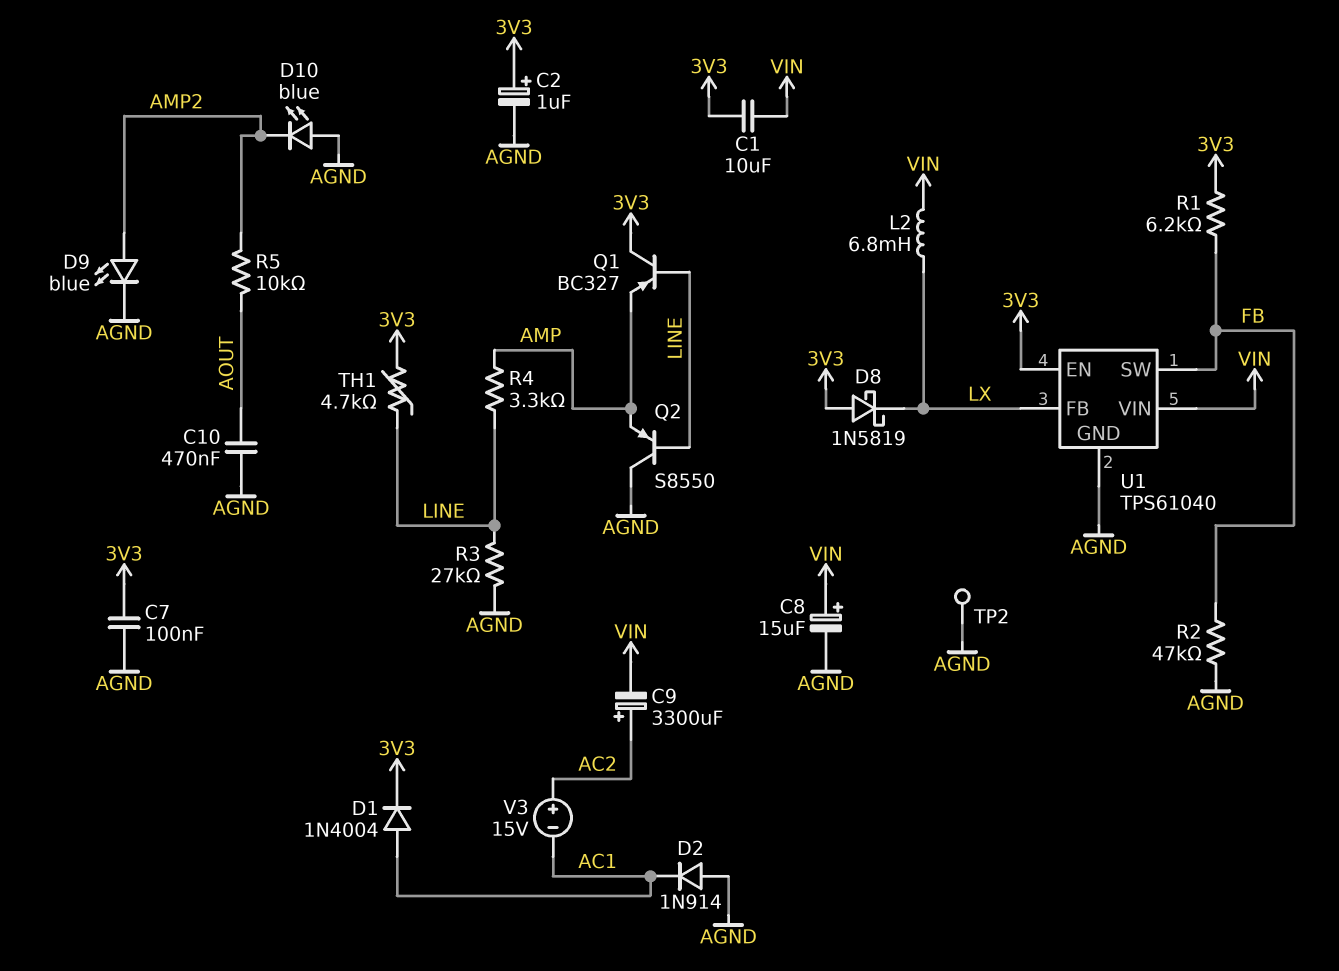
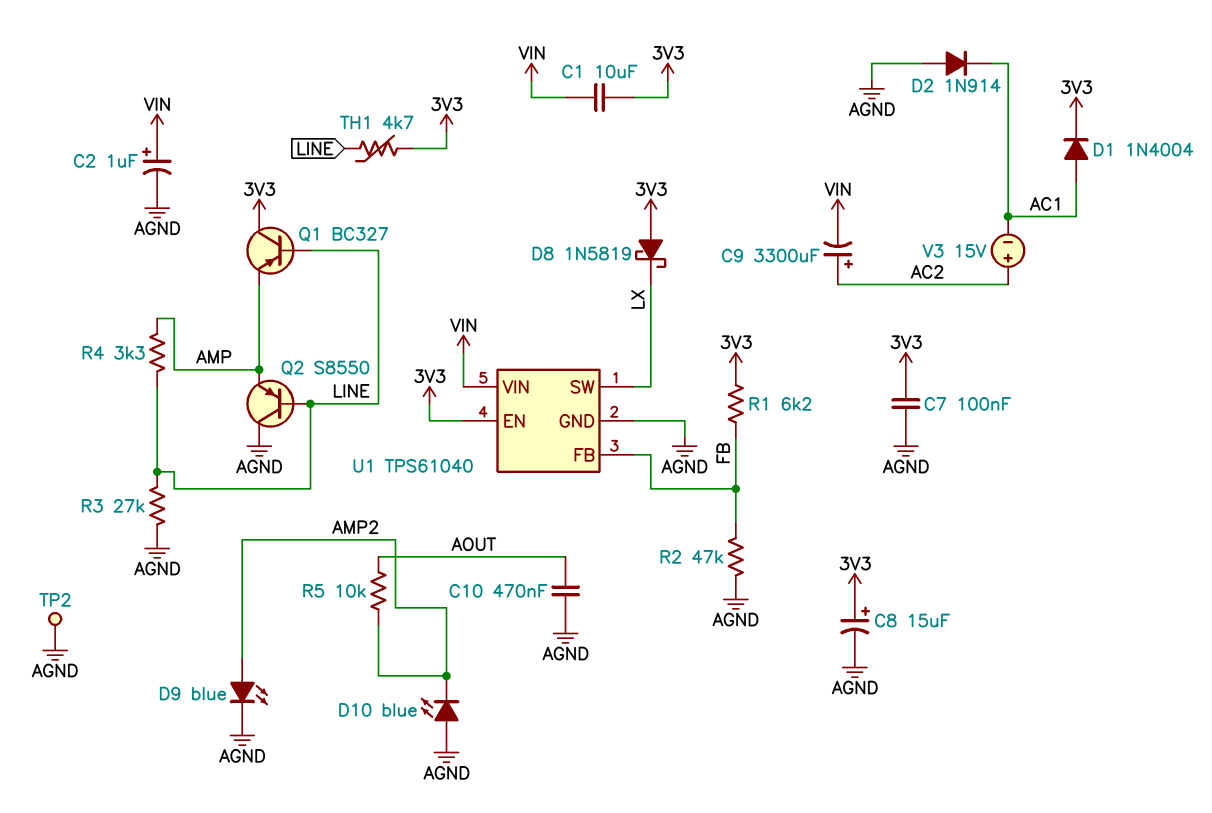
C2: 1uF (plus 3V3, minus AGND) -> 1uF (plus VIN, minus AGND)
C8: 15uF (plus VIN, minus AGND) -> 15uF (plus 3V3, minus AGND)
L2: 6.8mH (LX, VIN) -> none
U1 pin FB: LX -> FB
U1 pin SW: FB -> LX

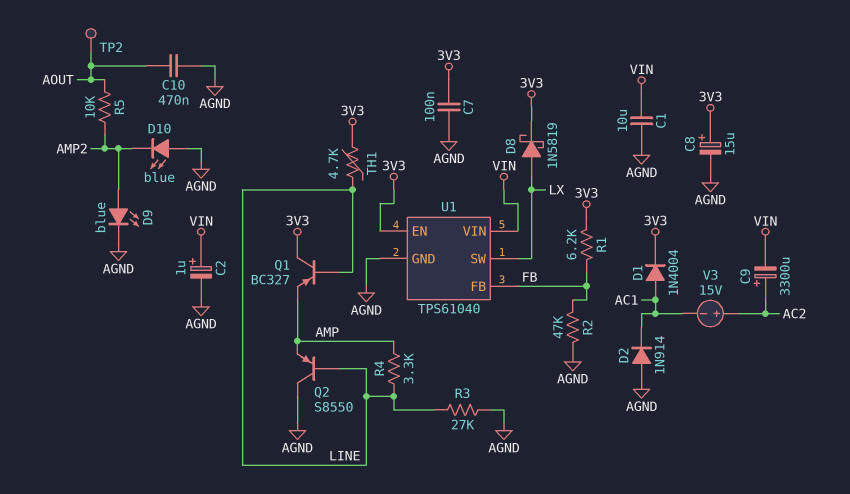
C1: 10uF (3V3, VIN) -> 10uF (AGND, VIN)
D8: schottky 1N5819 (A 3V3, K LX) -> schottky 1N5819 (A LX, K 3V3)
TP2: test point (AGND) -> test point (AOUT)

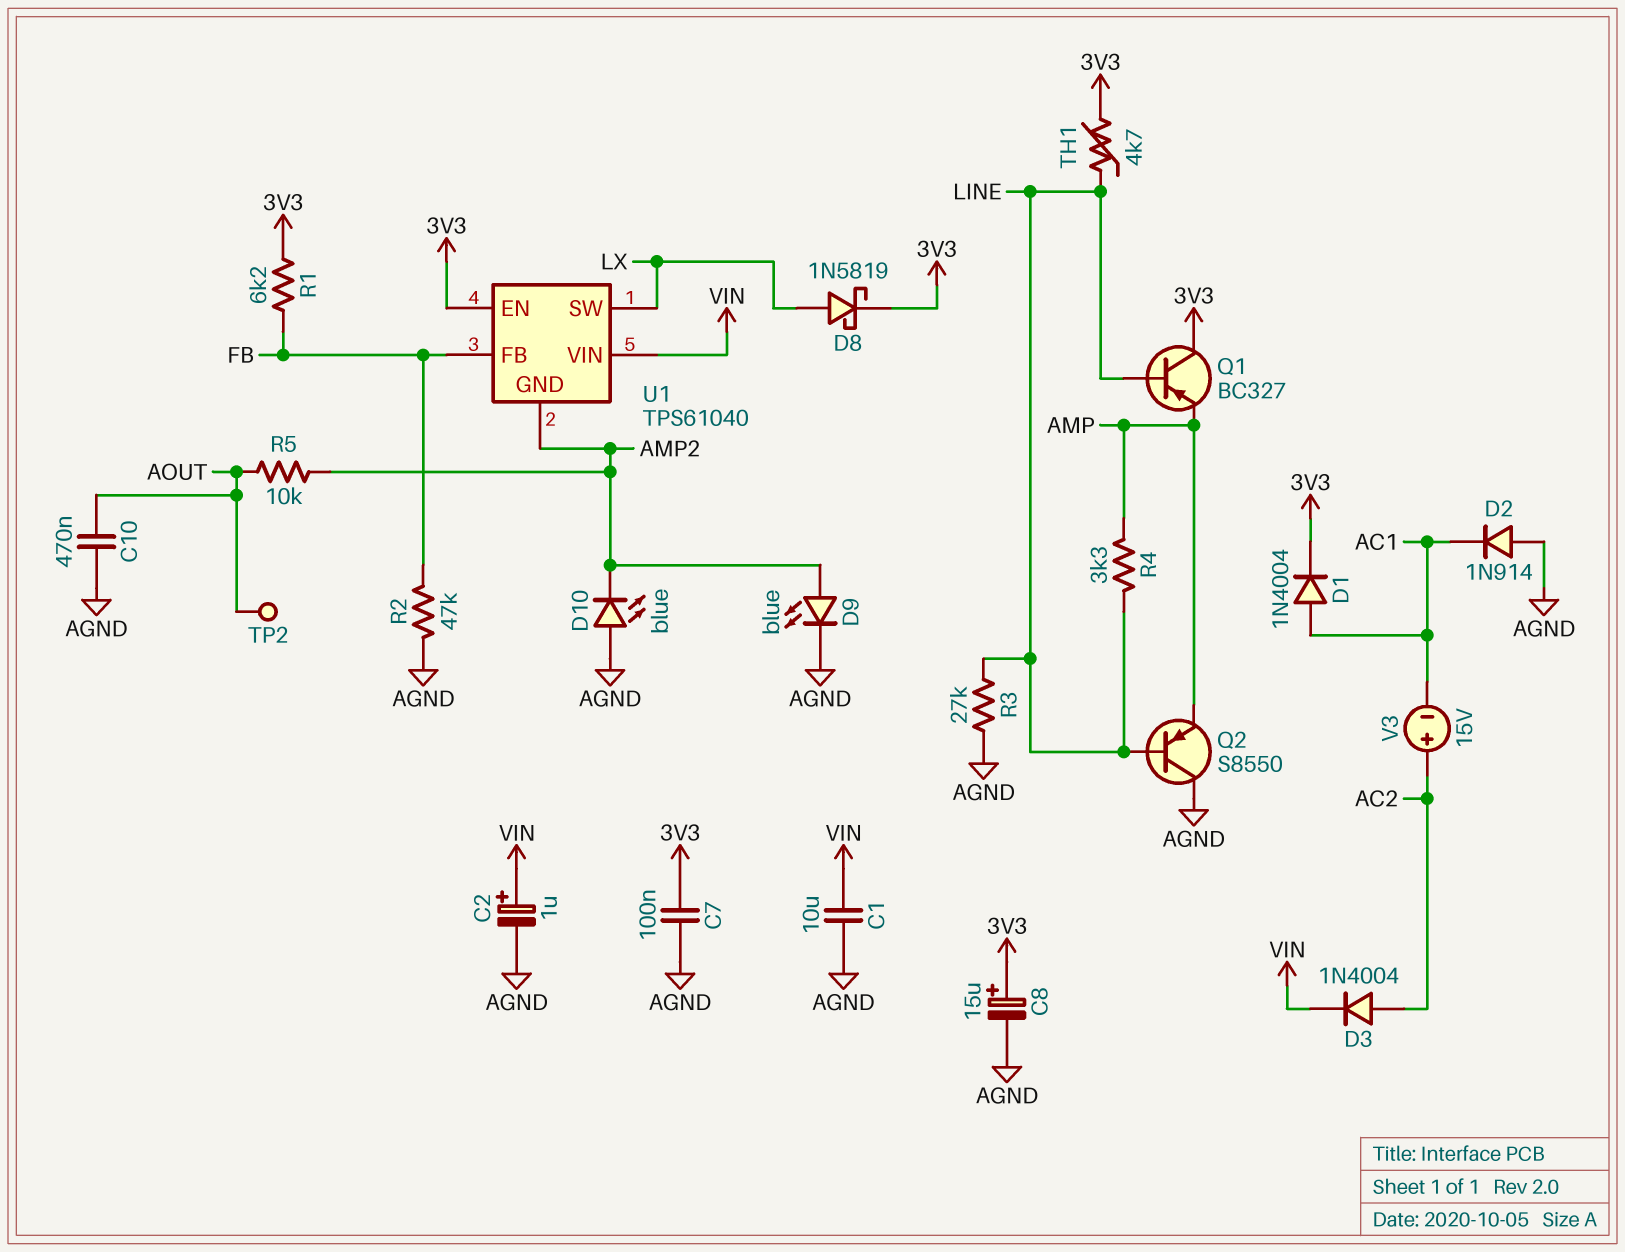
C9: 3300uF (plus AC2, minus VIN) -> none
D3: none -> diode 1N4004 (A AC2, K VIN)
U1 pin GND: AGND -> AMP2

